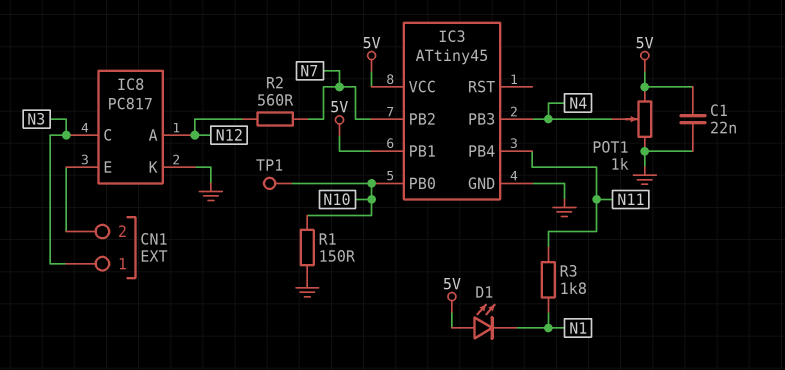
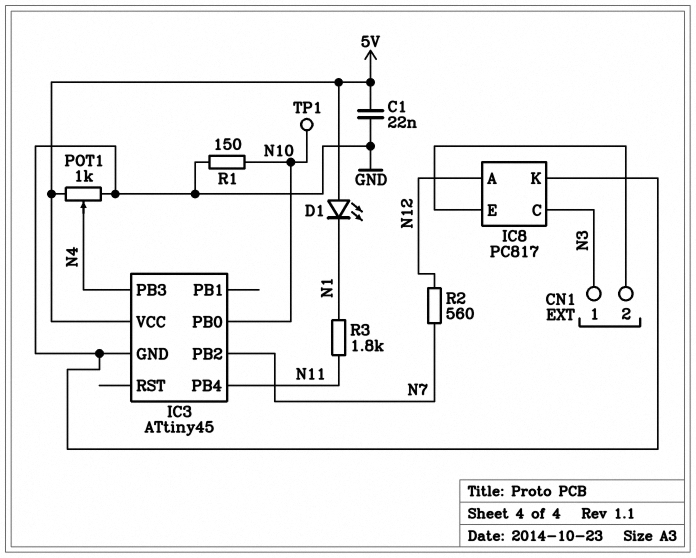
IC3 pin PB1: 5V -> none

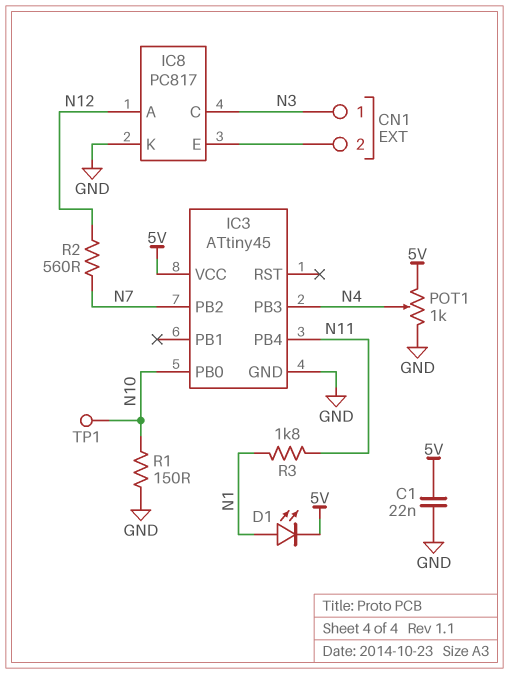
D1: LED (A 5V, K N1) -> LED (A N1, K 5V)

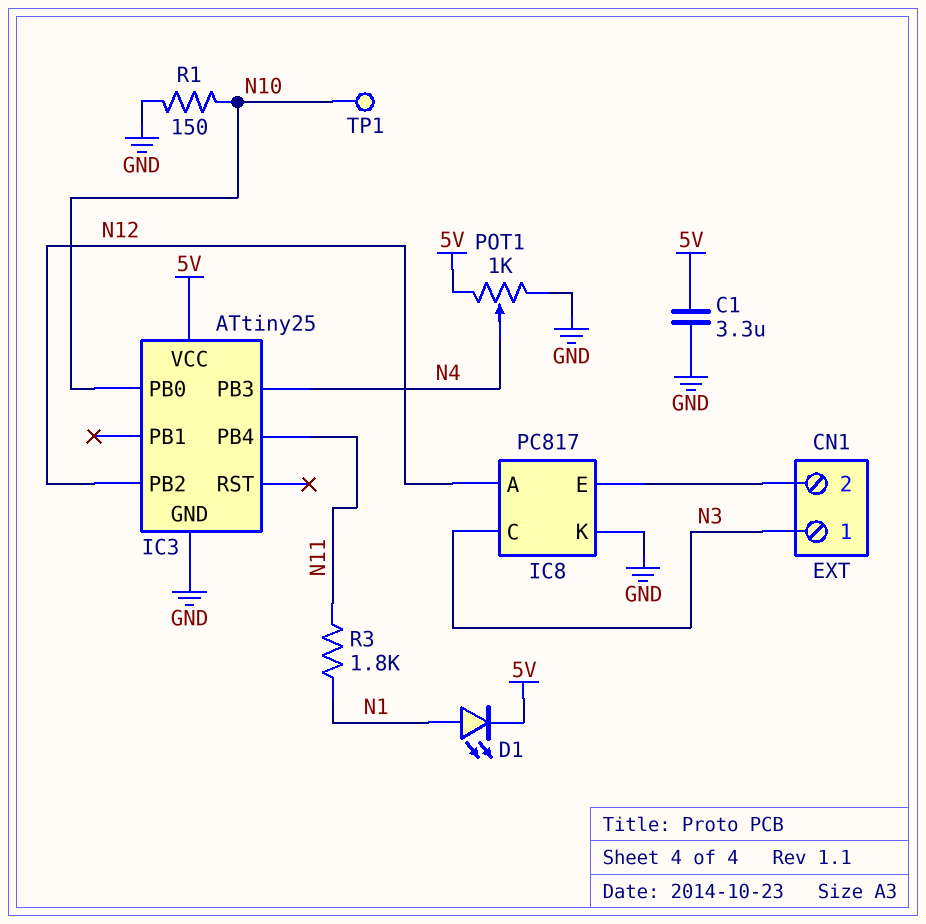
C1: 22nF (5V, GND) -> 3.3uF (5V, GND)
IC3: ATtiny45 -> ATtiny25
IC3 pin PB2: N7 -> N12
R2: 560 (N7, N12) -> none

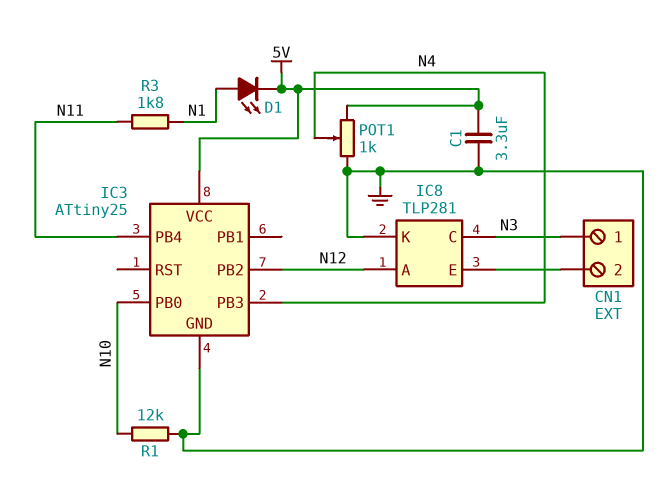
IC8: PC817 -> TLP281
R1: 150 (GND, N10) -> 12k (GND, N10)
TP1: test point (N10) -> none

